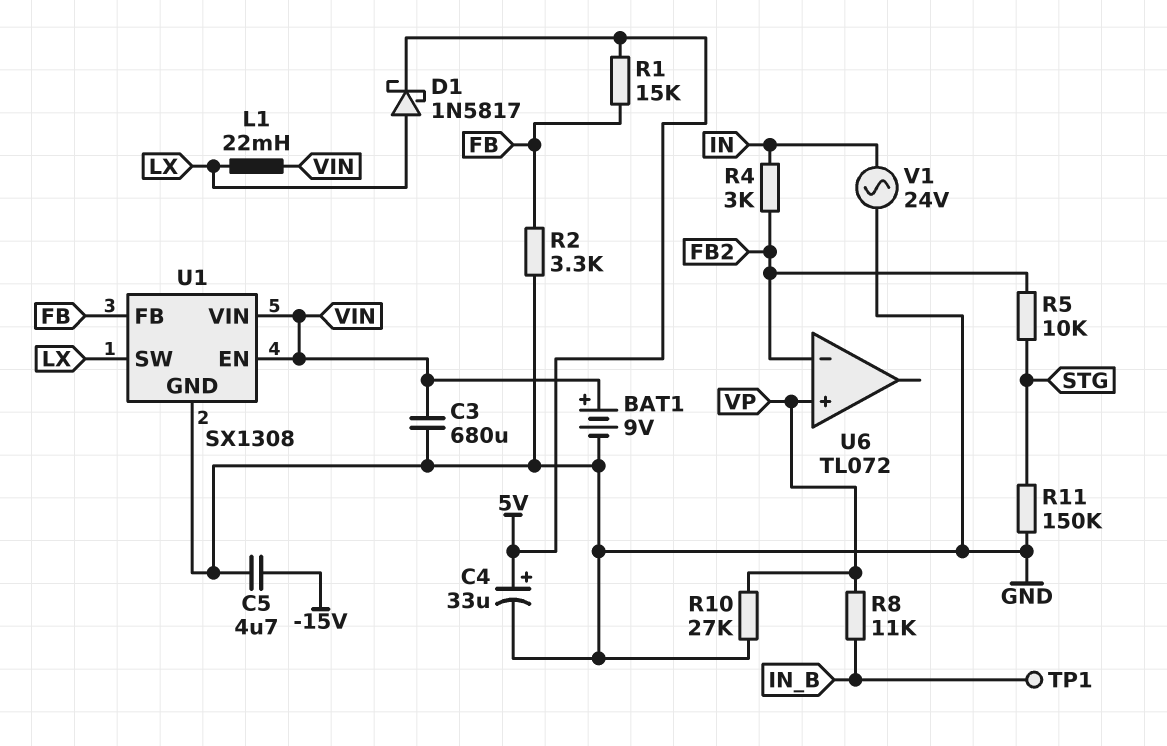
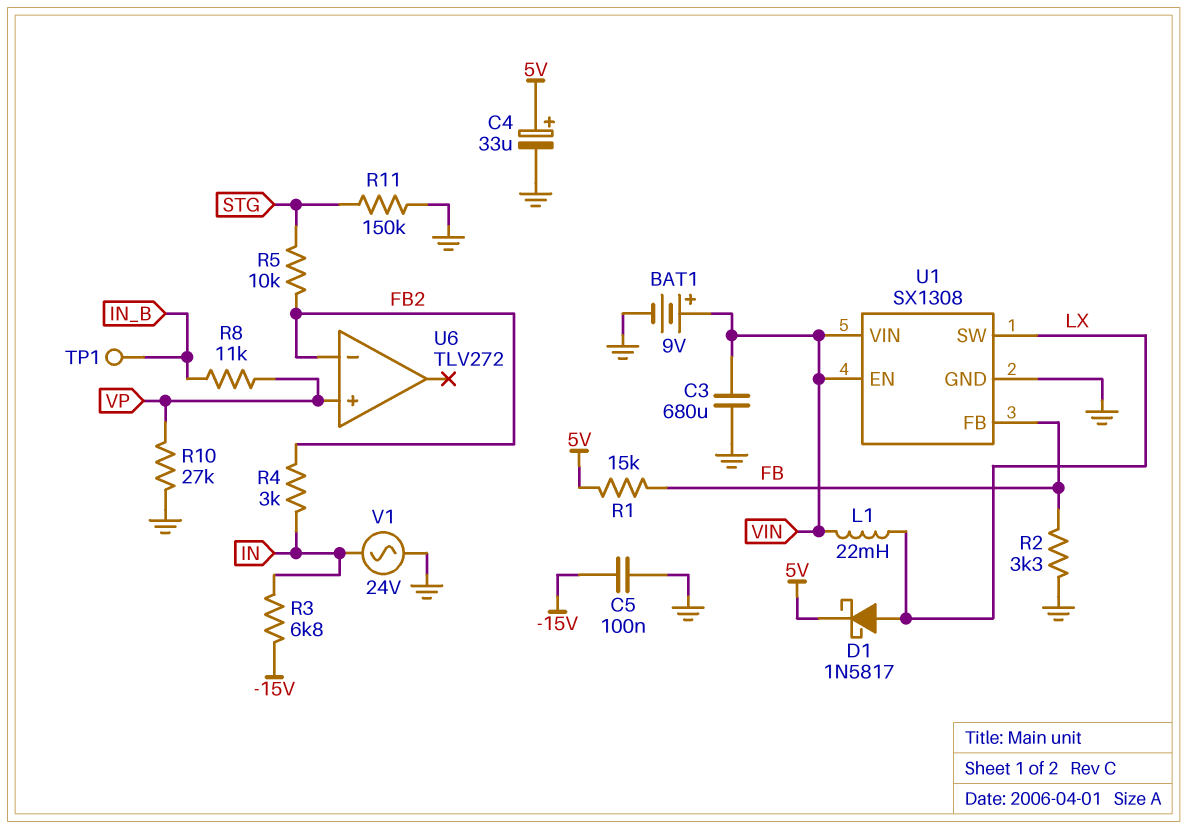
C5: 4.7uF (-15V, GND) -> 100nF (-15V, GND)
R3: none -> 6.8k (-15V, IN)
U6: TL072 -> TLV272

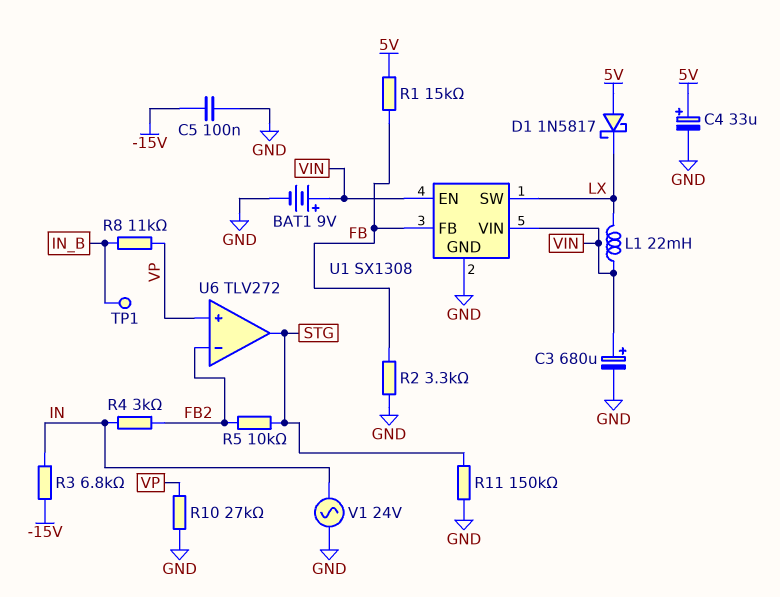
C3: 680uF (GND, VIN) -> 680uF (plus VIN, minus GND)
D1: schottky 1N5817 (A LX, K 5V) -> schottky 1N5817 (A 5V, K LX)
U6 pin out: none -> STG

